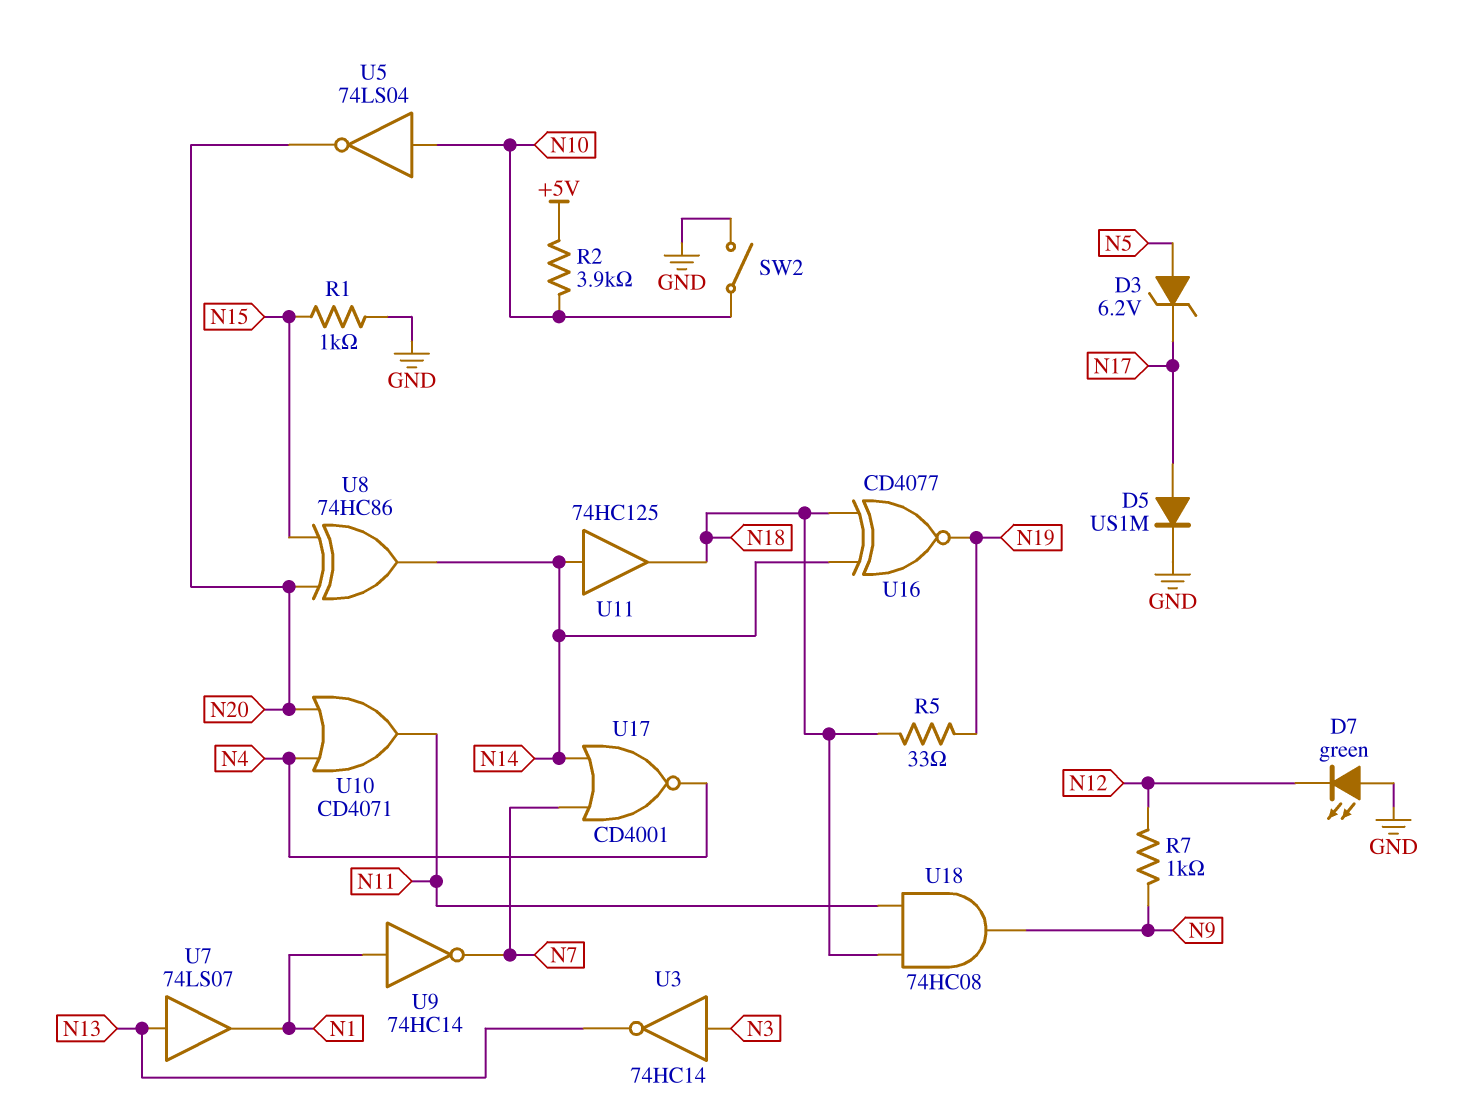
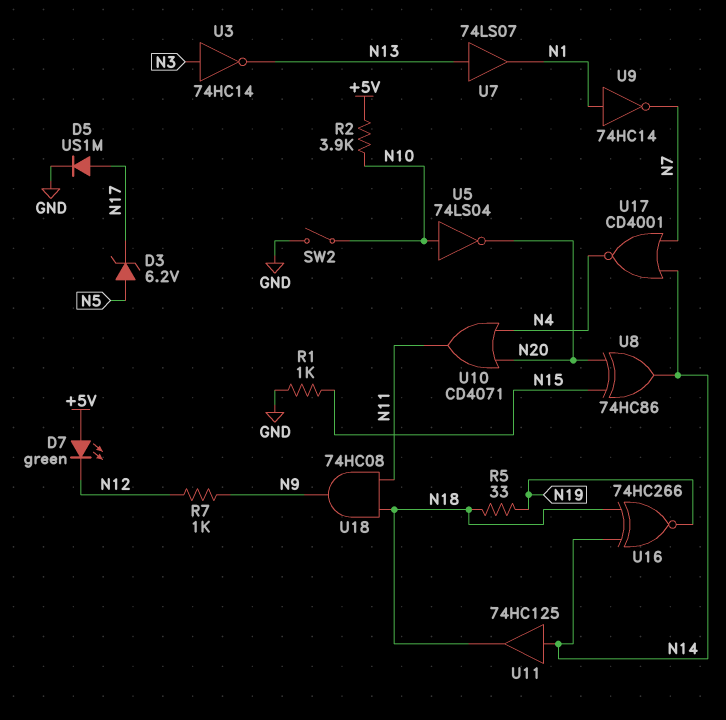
D7: LED green (A GND, K N12) -> LED green (A +5V, K N12)
U16: XNOR CD4077 (in N14, in N18, out N19) -> XNOR 74HC266 (in N14, in N18, out N19)

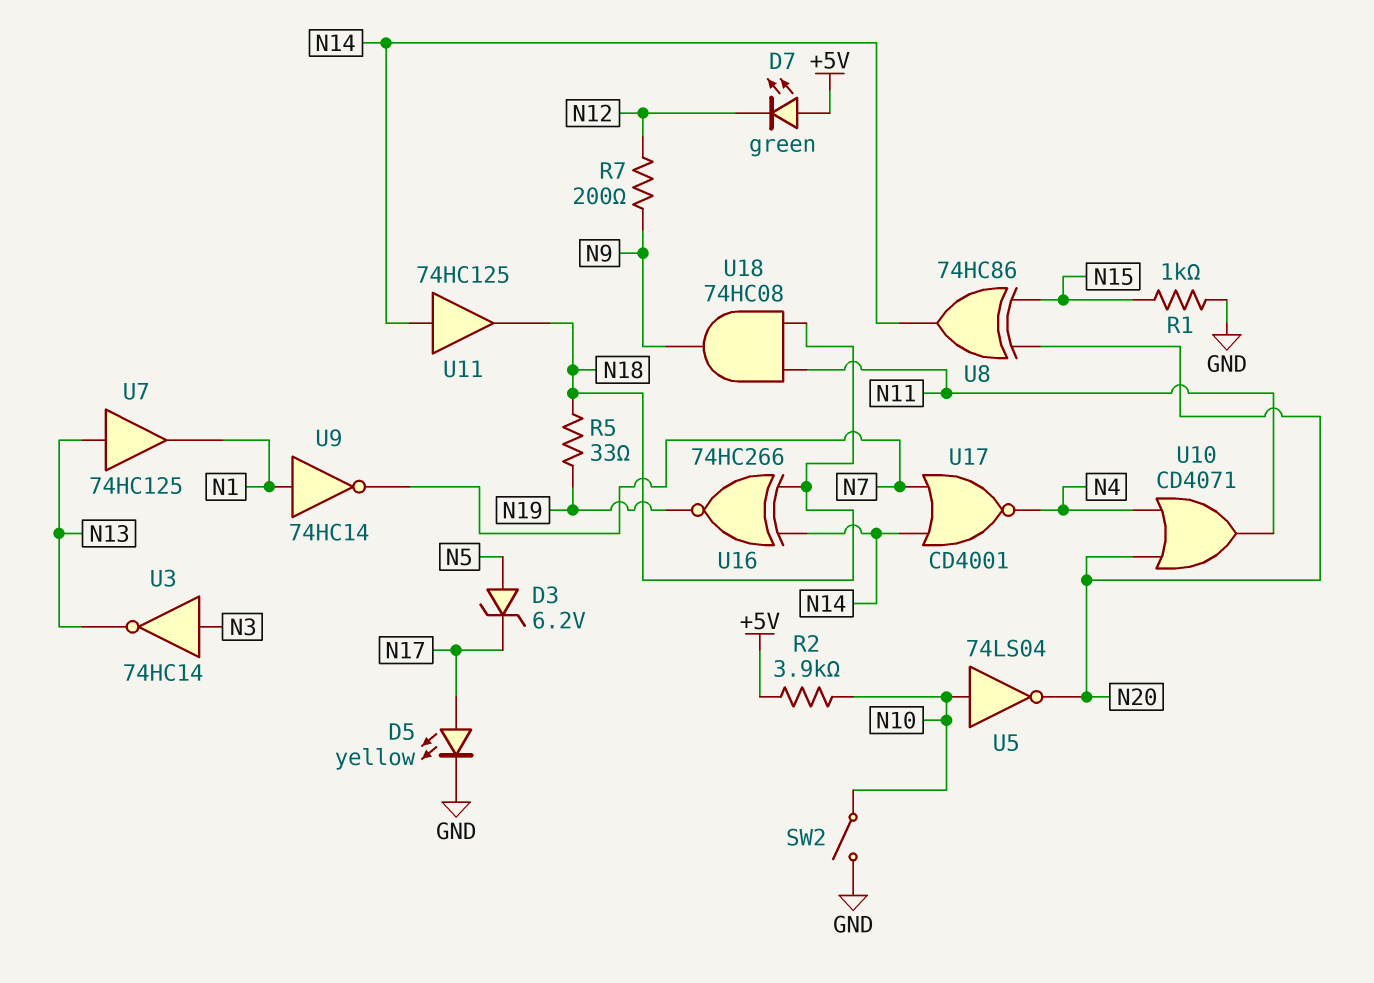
D5: diode US1M (A N17, K GND) -> LED yellow (A N17, K GND)
R7: 1k (N9, N12) -> 200 (N9, N12)
U7: buffer 74LS07 (in N13, out N1) -> buffer 74HC125 (in N13, out N1)

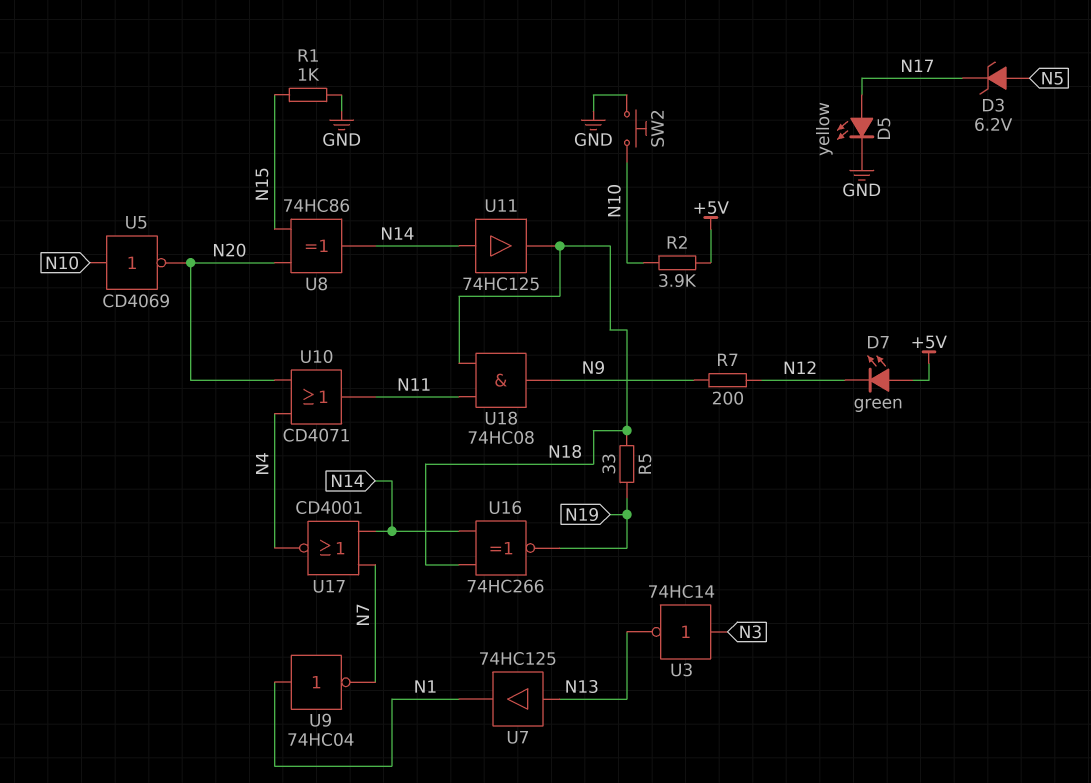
SW2: switch (GND, N10) -> button (GND, N10)
U5: NOT 74LS04 (in N10, out N20) -> NOT CD4069 (in N10, out N20)
U9: NOT 74HC14 (in N1, out N7) -> NOT 74HC04 (in N1, out N7)

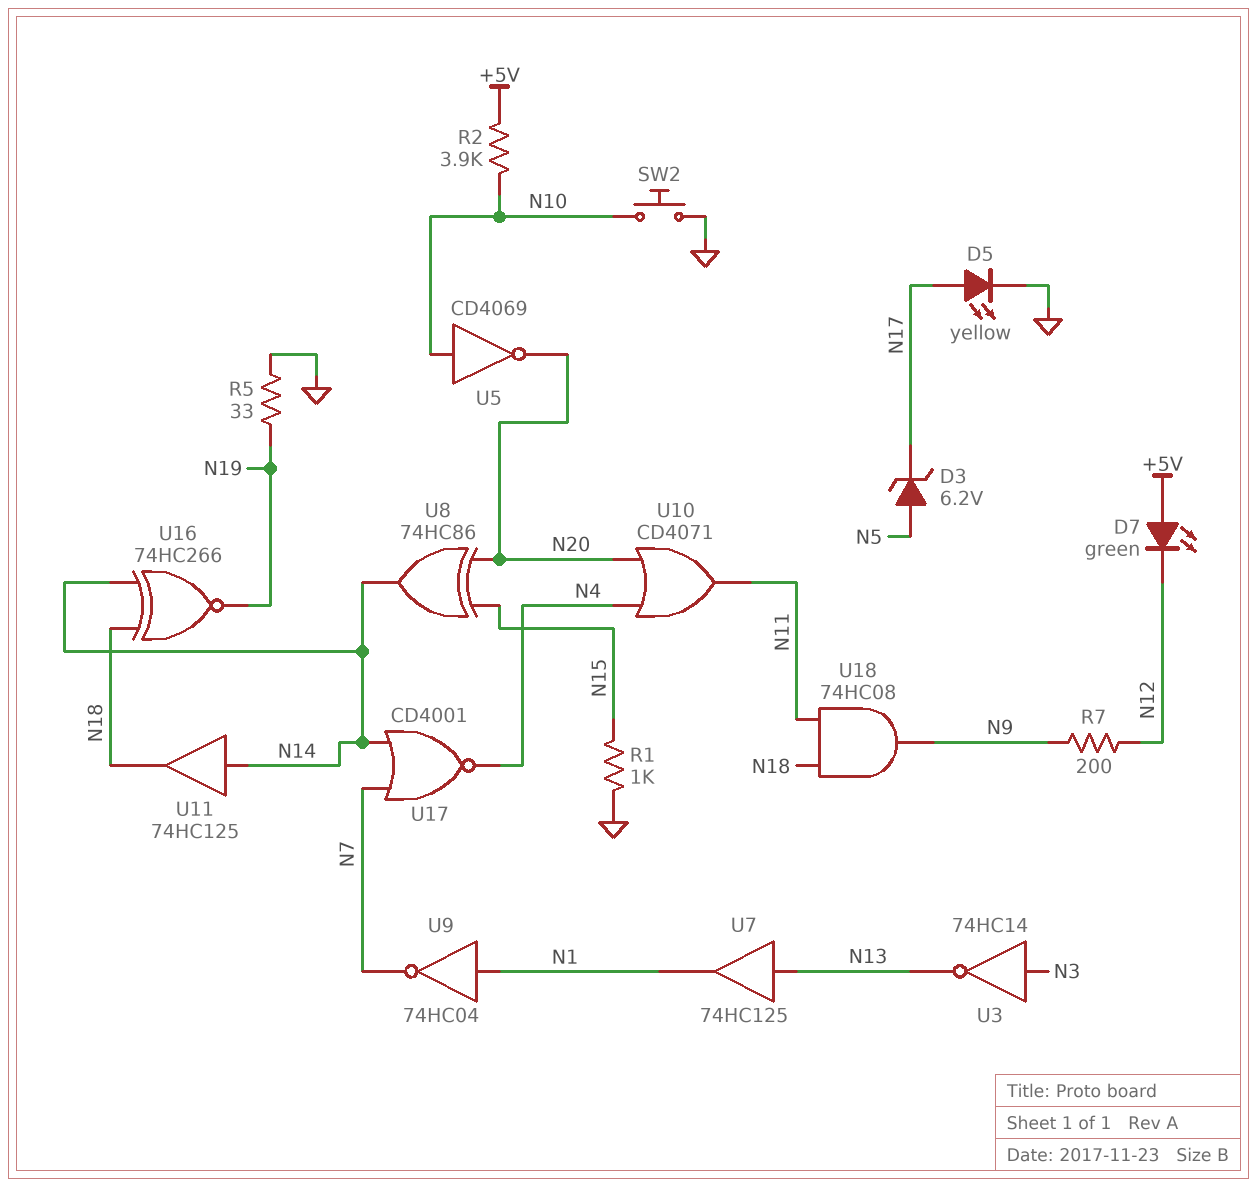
R5: 33 (N18, N19) -> 33 (GND, N19)

